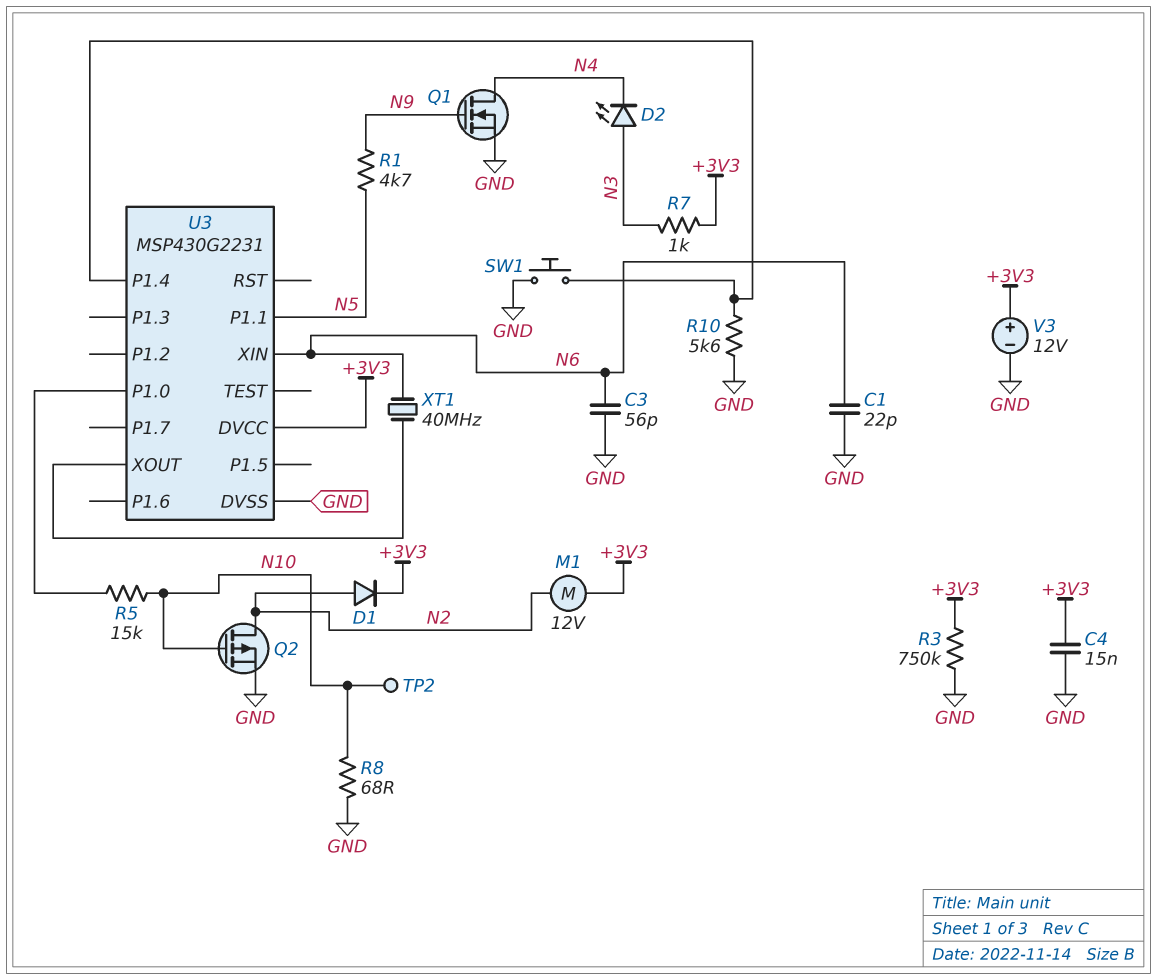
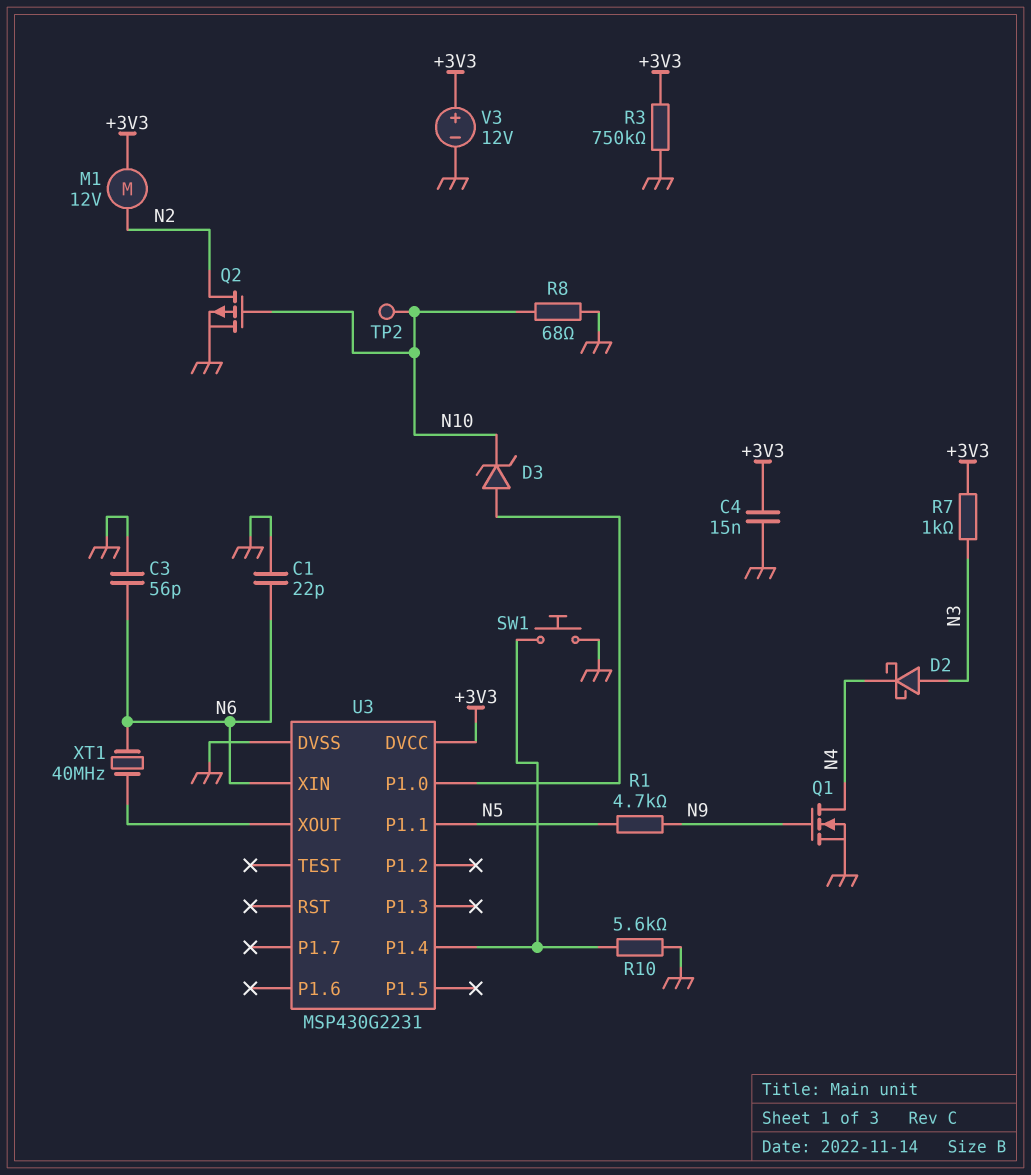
D1: diode (A N2, K +3V3) -> none
D2: LED (A N3, K N4) -> schottky (A N3, K N4)
D3: none -> zener (A U3/P1.0, K N10)
R5: 15k (N10, U3/P1.0) -> none

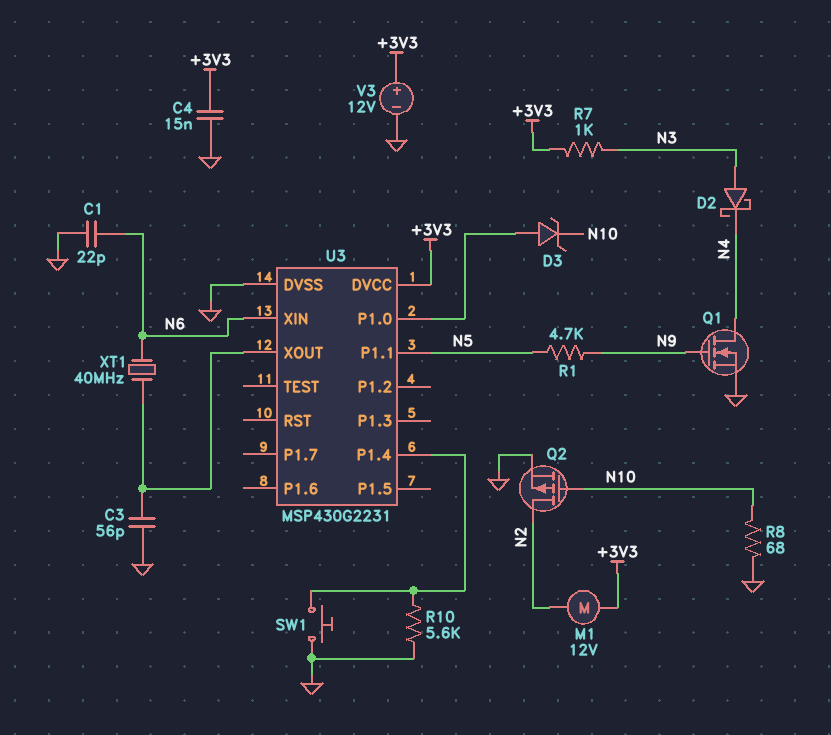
C3: 56pF (GND, N6) -> 56pF (GND, U3/XOUT)
R3: 750k (+3V3, GND) -> none
TP2: test point (N10) -> none

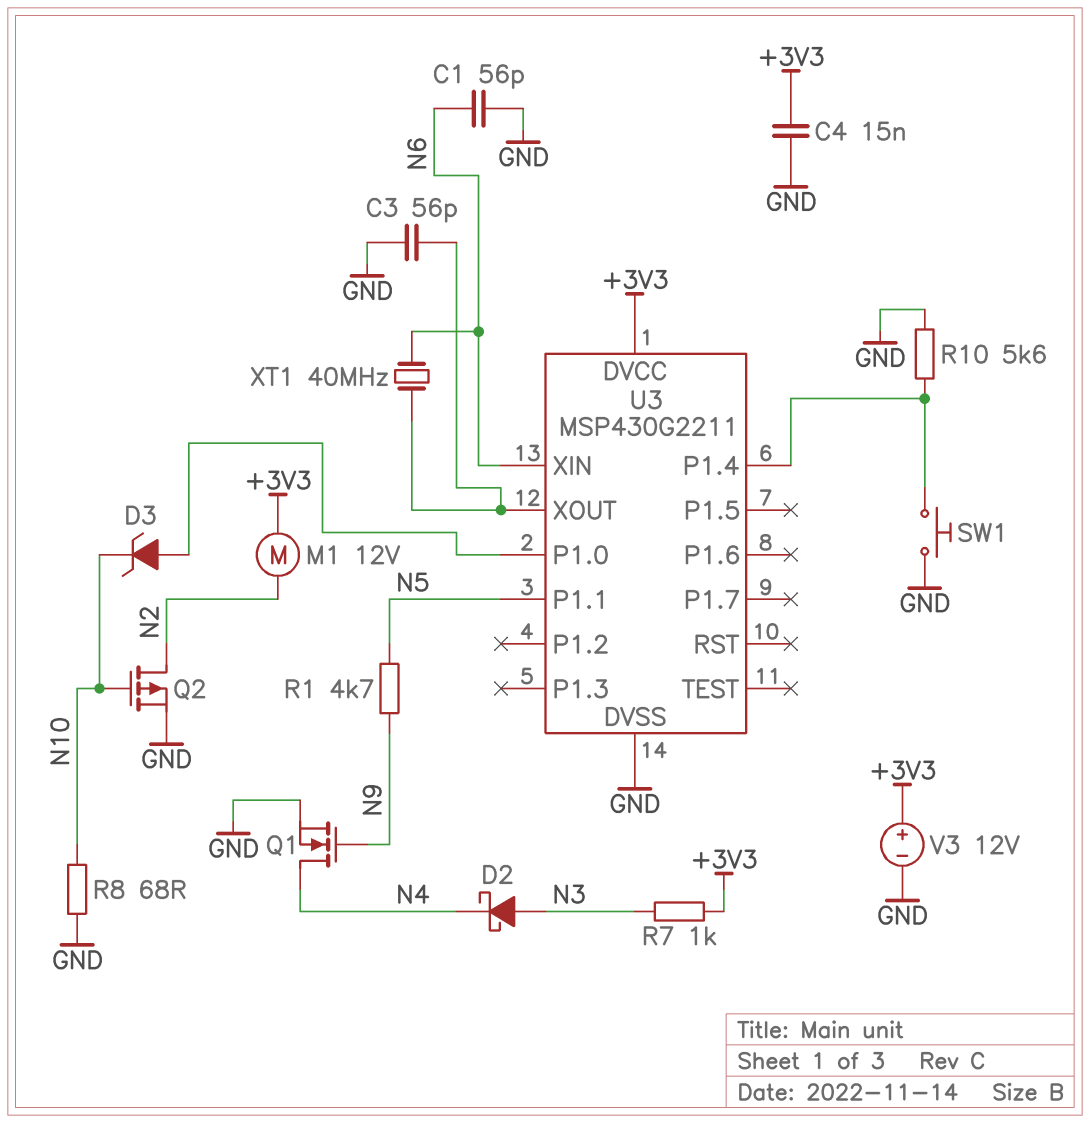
C1: 22pF (GND, N6) -> 56pF (GND, N6)
U3: MSP430G2231 -> MSP430G2211

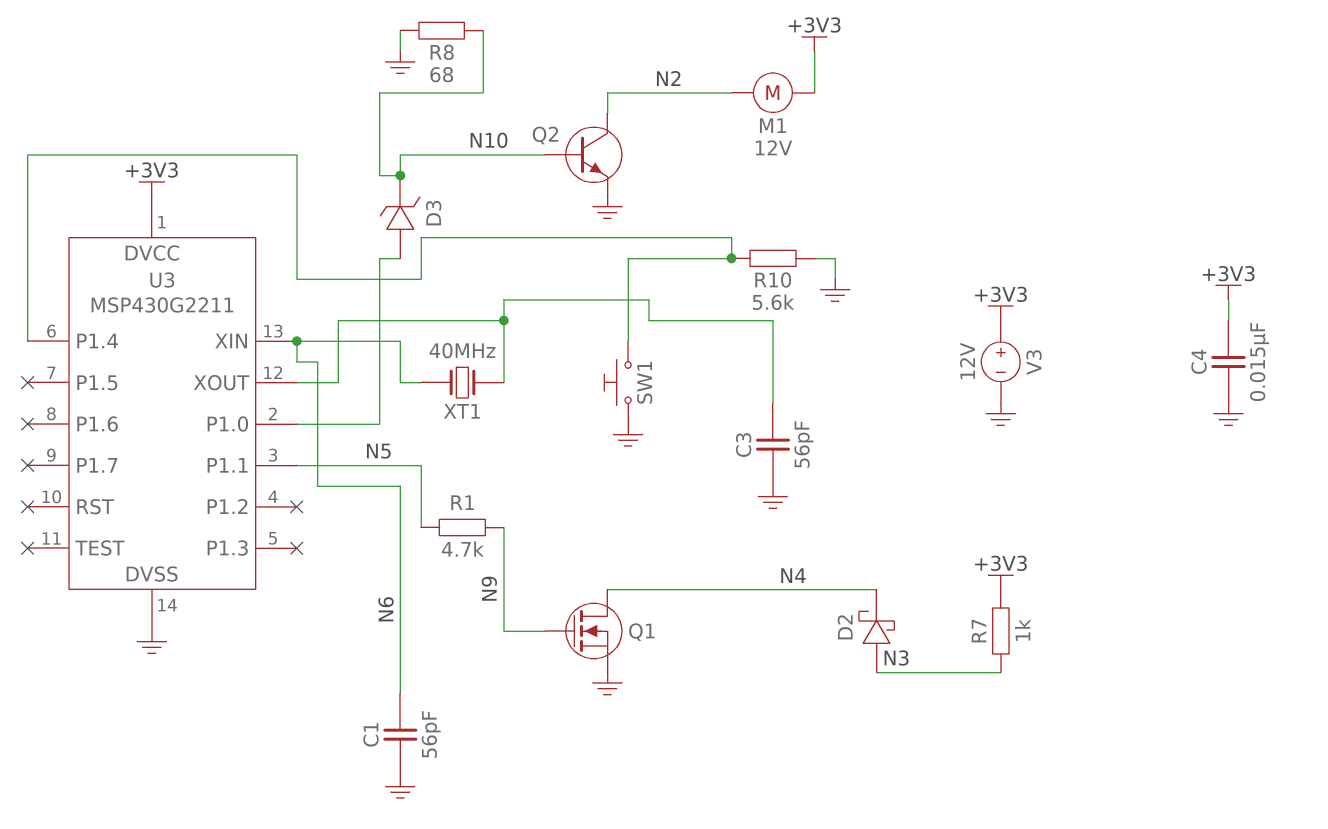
Q2: PMOS (G N10, D N2, S GND) -> NPN (B N10, C N2, E GND)

